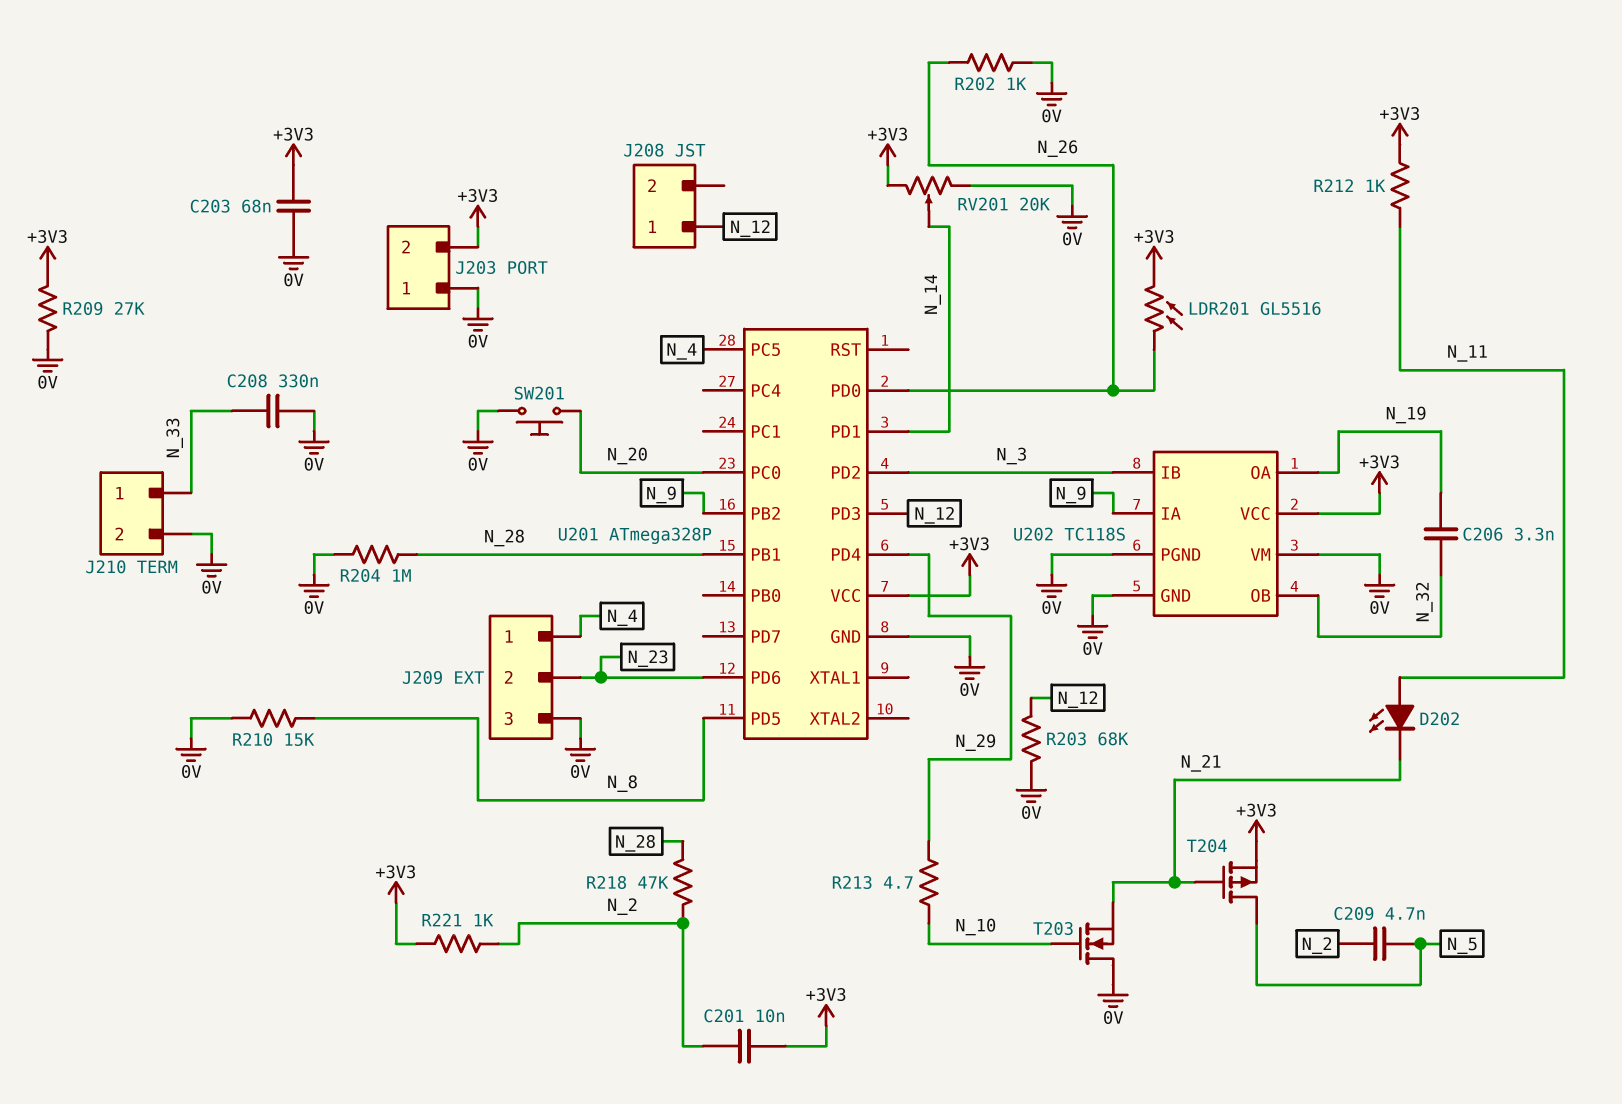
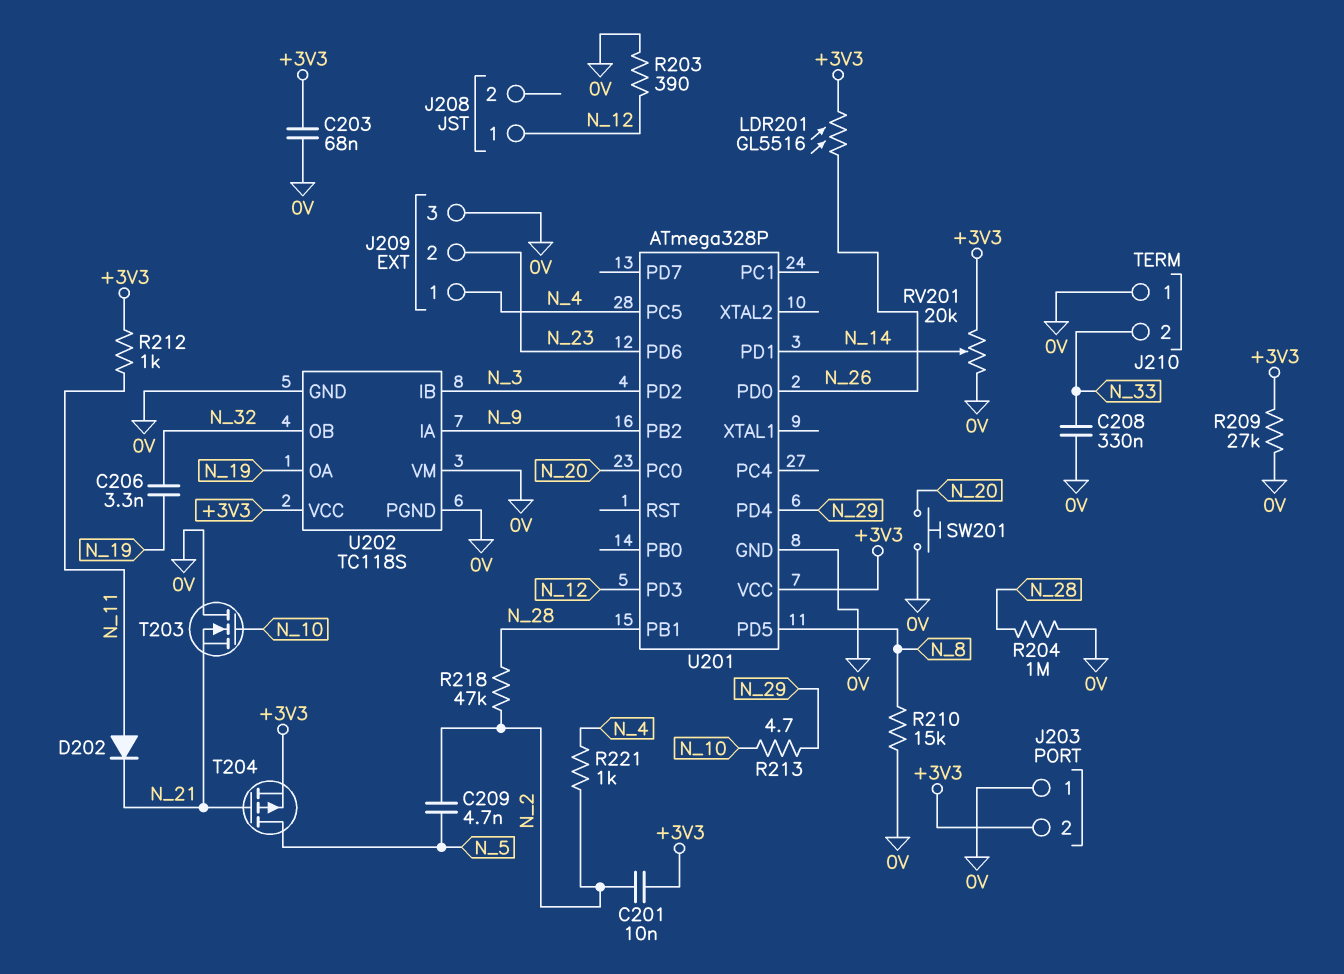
D202: LED (A N_11, K N_21) -> diode (A N_11, K N_21)
J210 pin 1: N_33 -> 0V
J210 pin 2: 0V -> N_33
R202: 1k (0V, N_26) -> none
R203: 68k (0V, N_12) -> 390 (0V, N_12)
R221: 1k (+3V3, N_2) -> 1k (N_2, N_4)

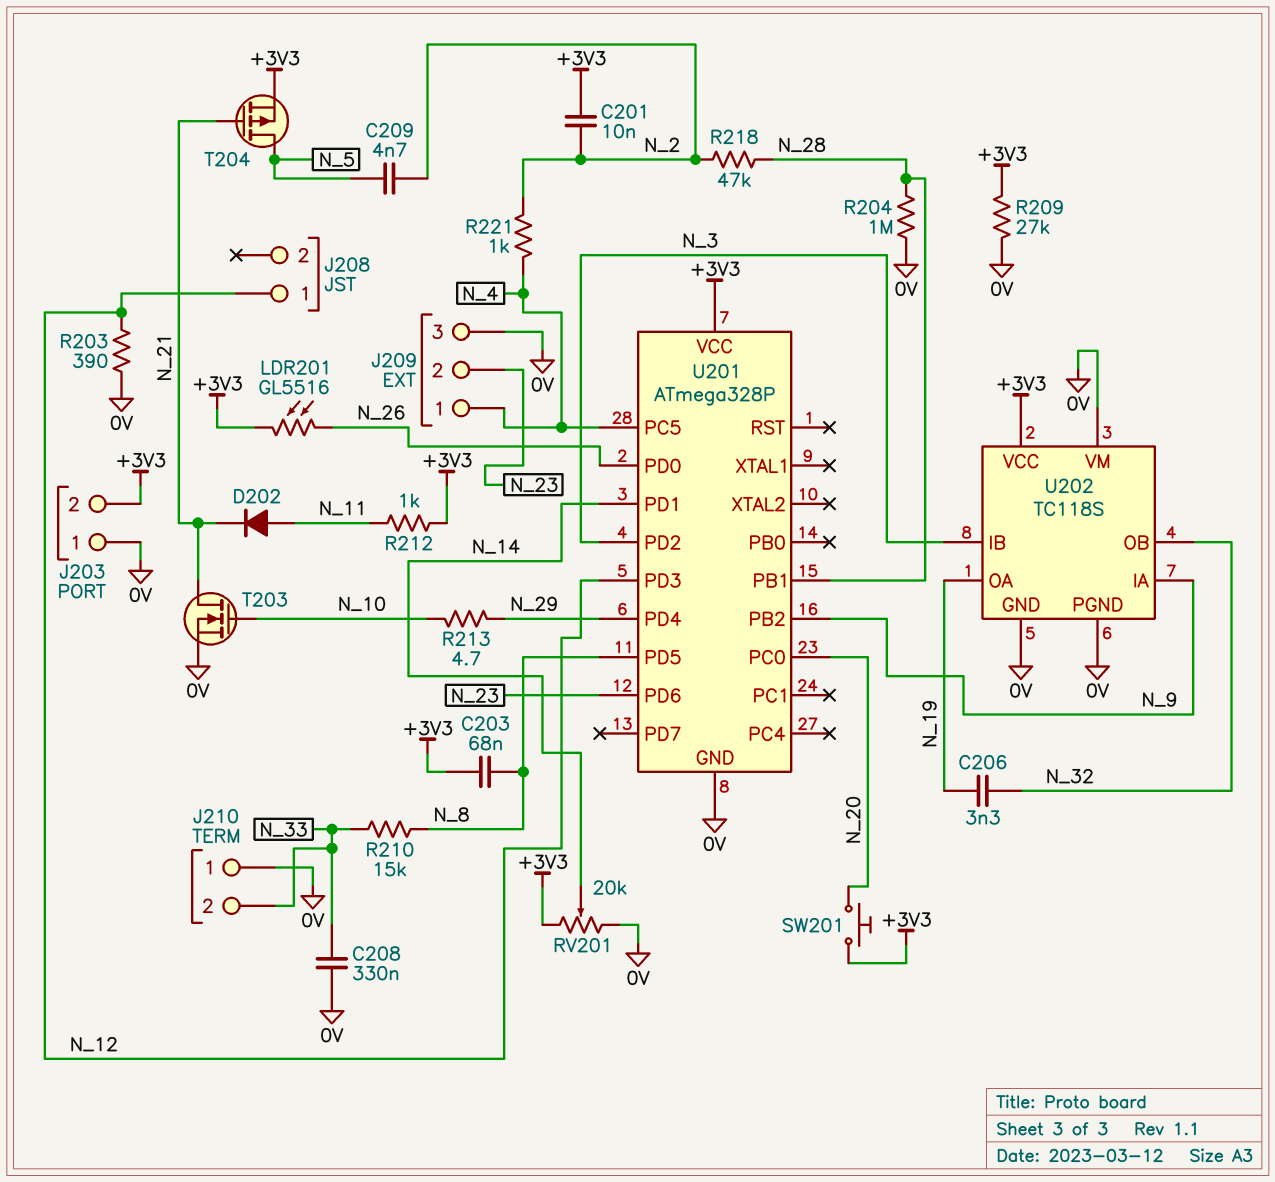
C203: 68nF (+3V3, 0V) -> 68nF (+3V3, N_8)
R210: 15k (0V, N_8) -> 15k (N_8, N_33)
SW201: button (0V, N_20) -> button (+3V3, N_20)
T203: NMOS (G N_10, D 0V, S N_21) -> NMOS (G N_10, D N_21, S 0V)

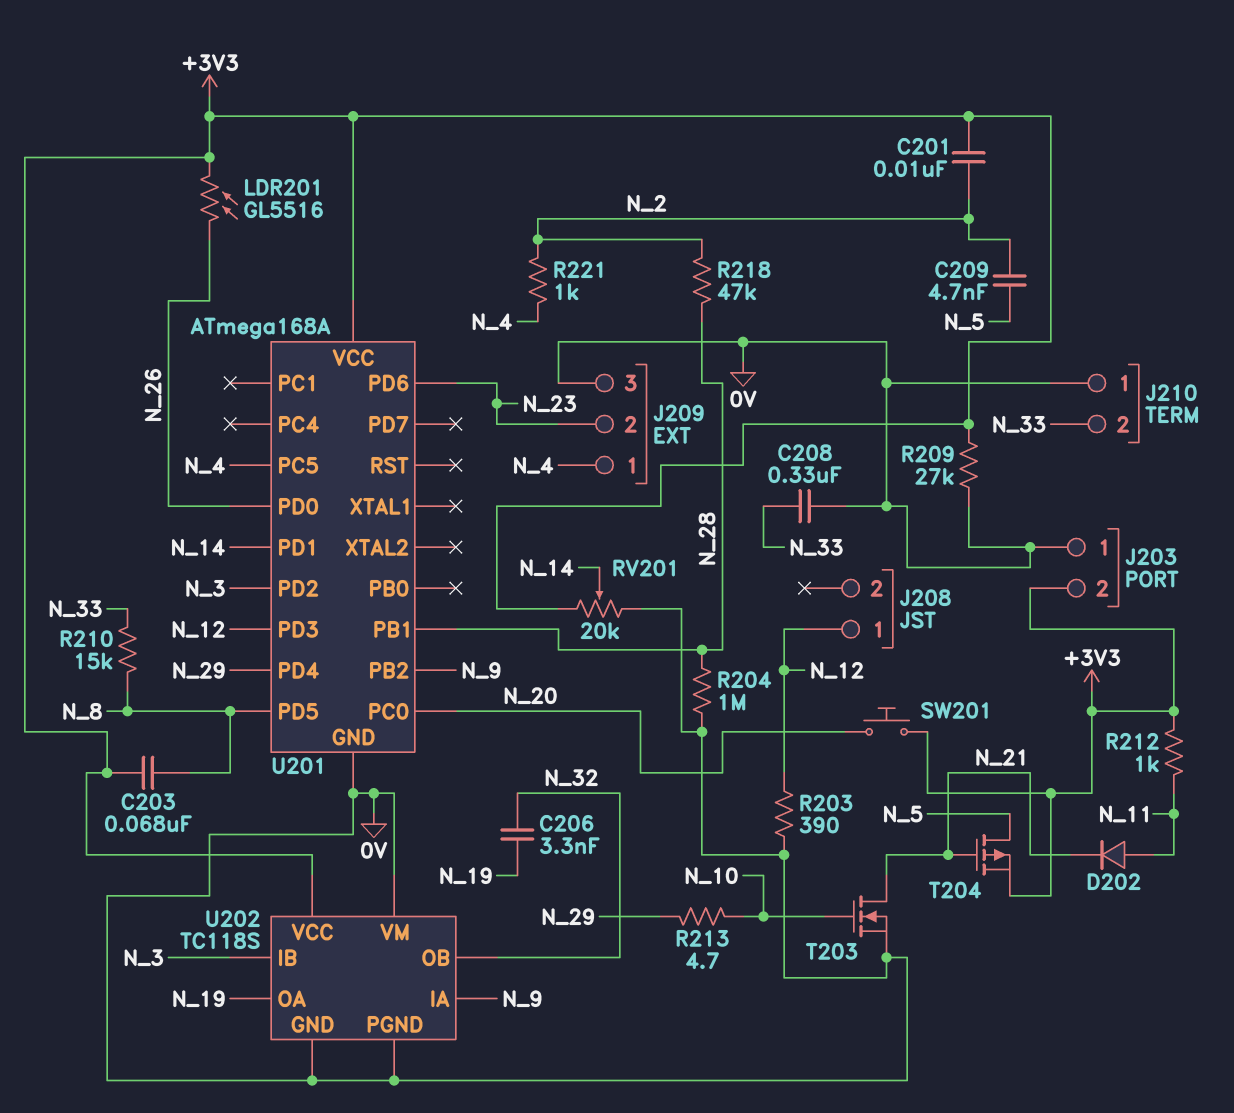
U201: ATmega328P -> ATmega168A

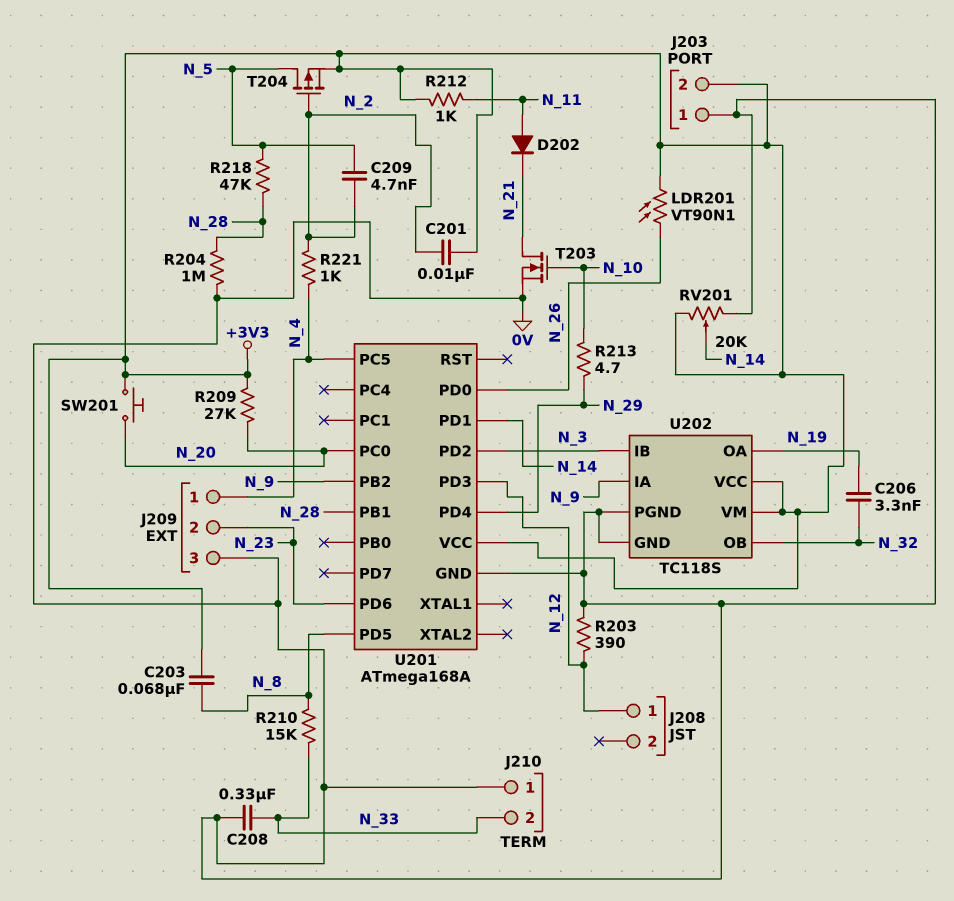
LDR201: GL5516 (+3V3, N_26) -> VT90N1 (+3V3, N_26)
R209: 27k (+3V3, 0V) -> 27k (+3V3, N_20)
R218: 47k (N_2, N_28) -> 47k (N_5, N_28)
T204: PMOS (G N_21, D N_5, S +3V3) -> PMOS (G N_2, D N_5, S +3V3)
U202 pin VM: 0V -> +3V3

